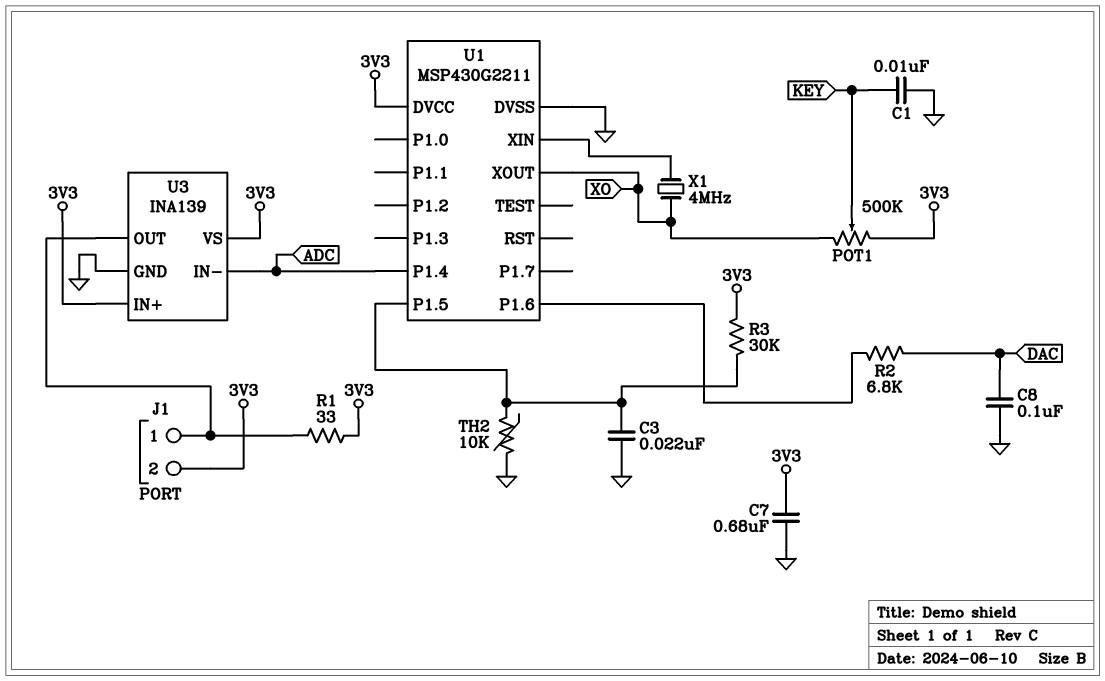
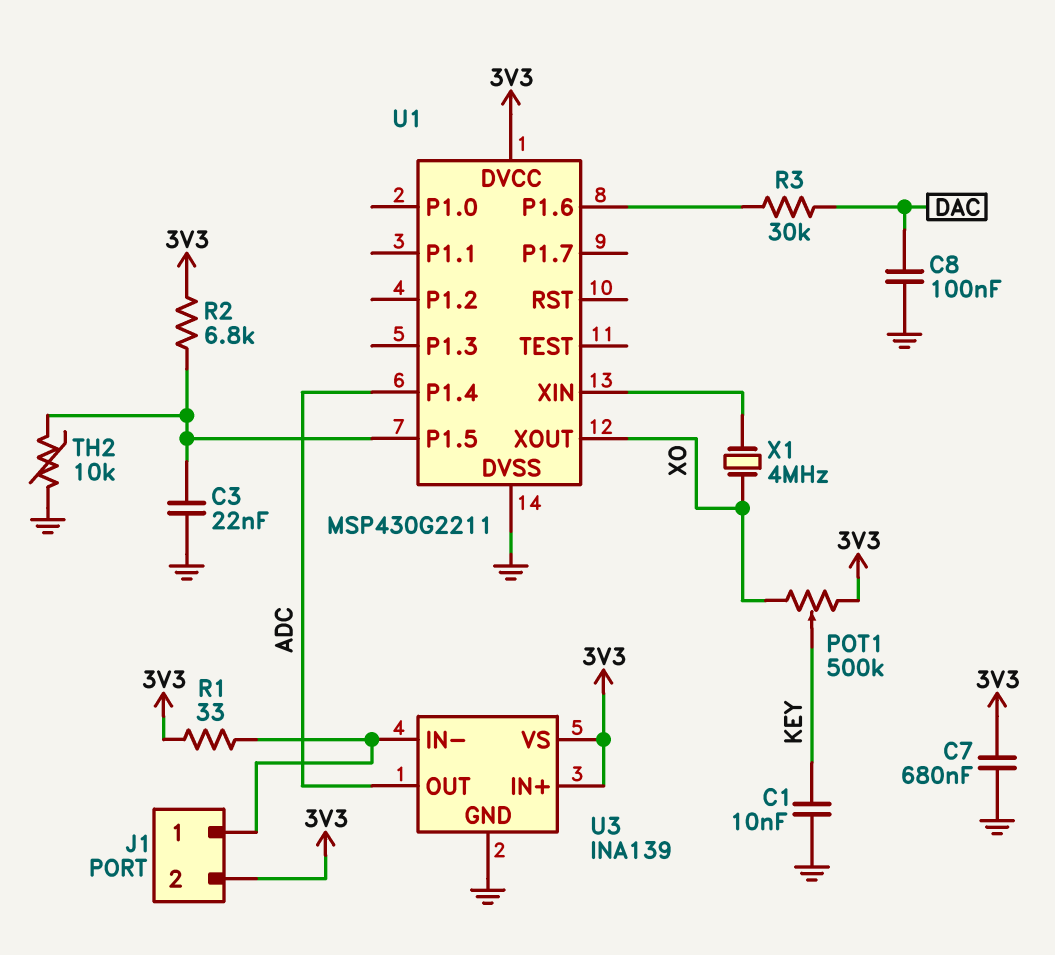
R2: 6.8k (DAC, U1/P1.6) -> 6.8k (3V3, U1/P1.5)
R3: 30k (3V3, U1/P1.5) -> 30k (DAC, U1/P1.6)
U3 pin IN-: ADC -> J1/1
U3 pin OUT: J1/1 -> ADC

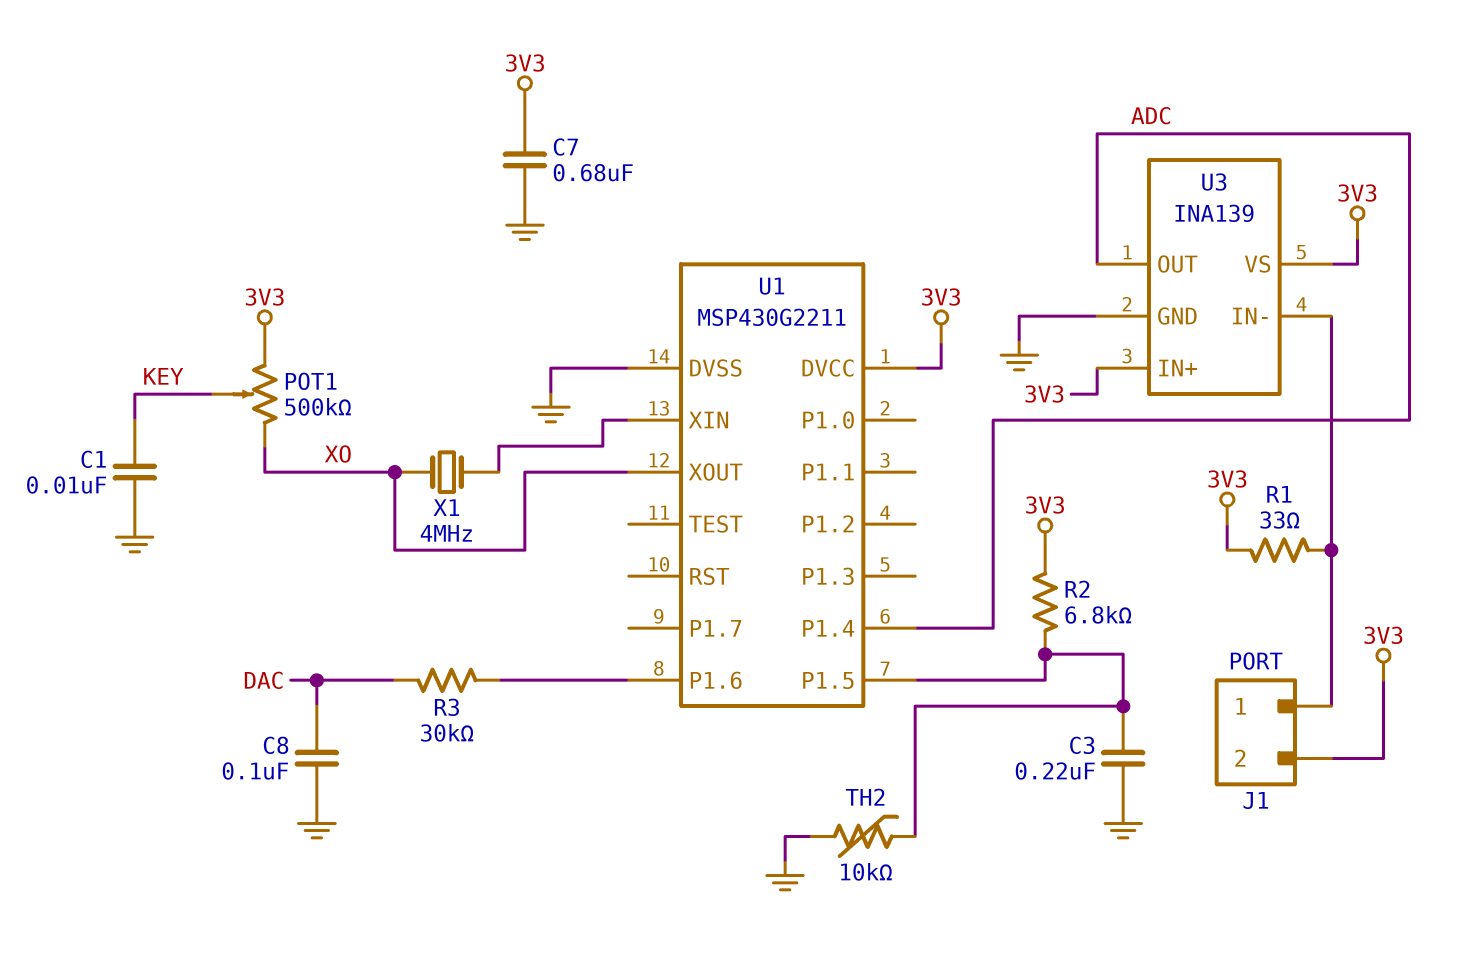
C3: 22nF (GND, U1/P1.5) -> 220nF (GND, U1/P1.5)

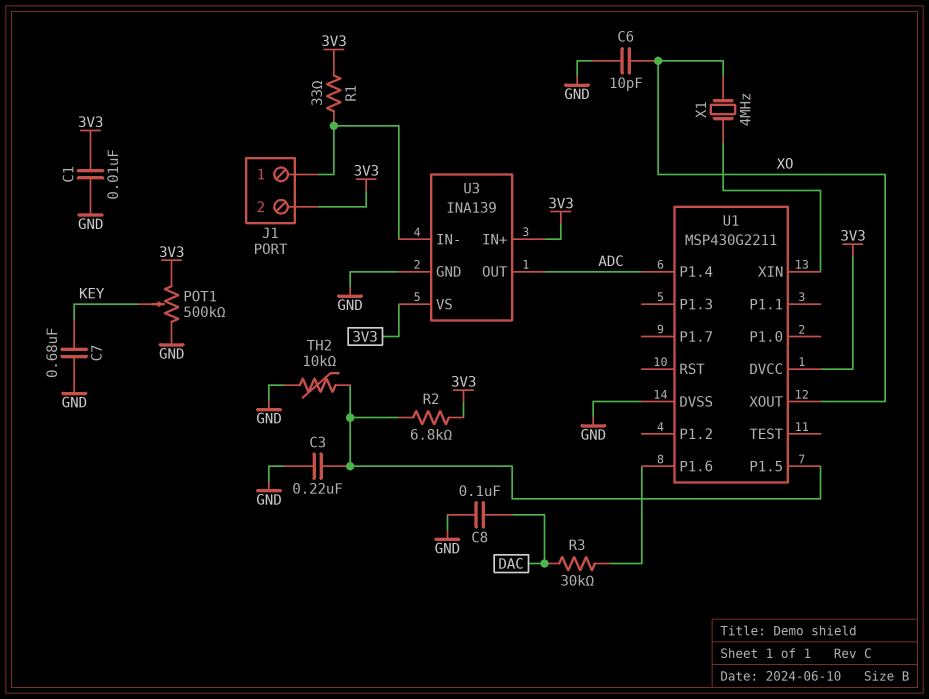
C1: 10nF (GND, KEY) -> 10nF (3V3, GND)
C6: none -> 10pF (GND, XO)
C7: 680nF (3V3, GND) -> 680nF (GND, KEY)
POT1: 500k (3V3, XO, wiper KEY) -> 500k (3V3, GND, wiper KEY)

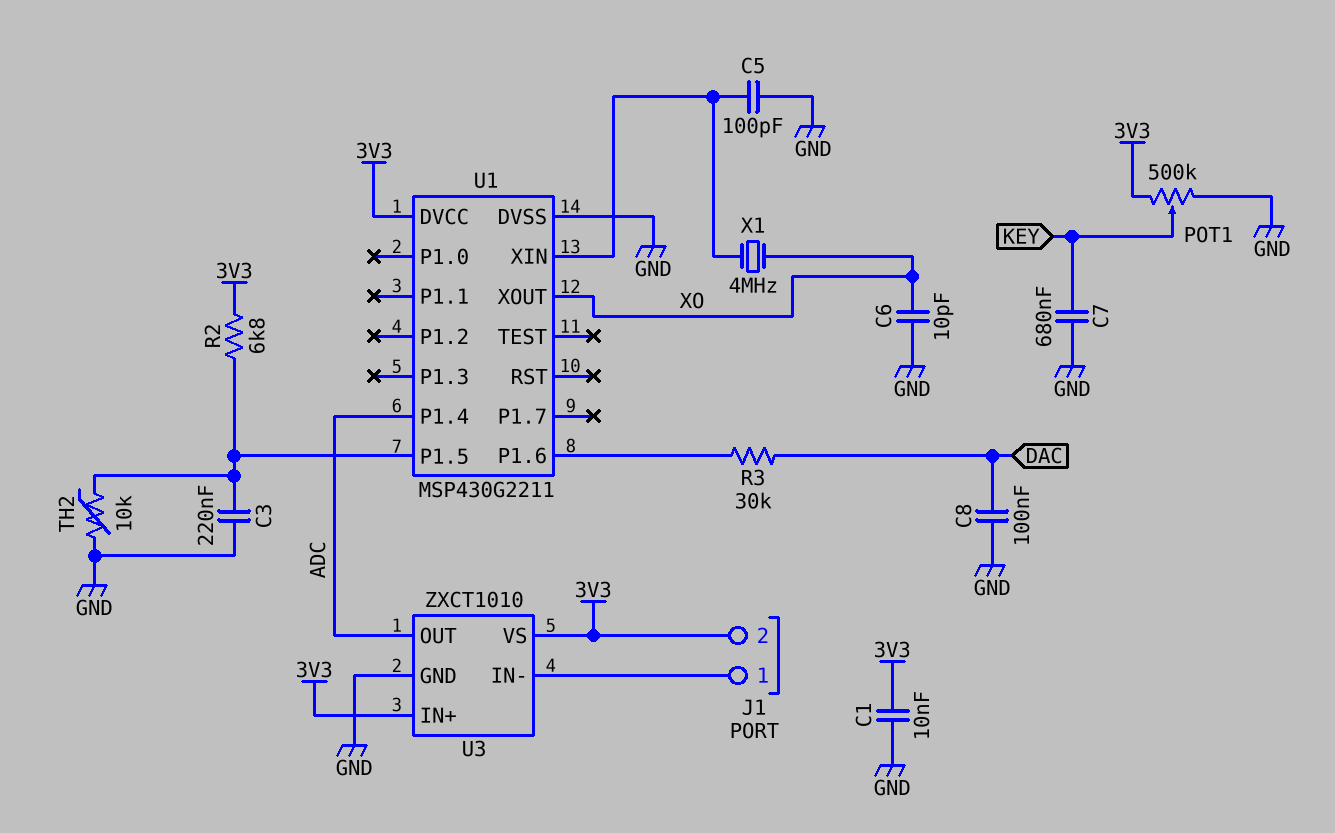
C5: none -> 100pF (GND, U1/XIN)
R1: 33 (3V3, J1/1) -> none
U3: INA139 -> ZXCT1010

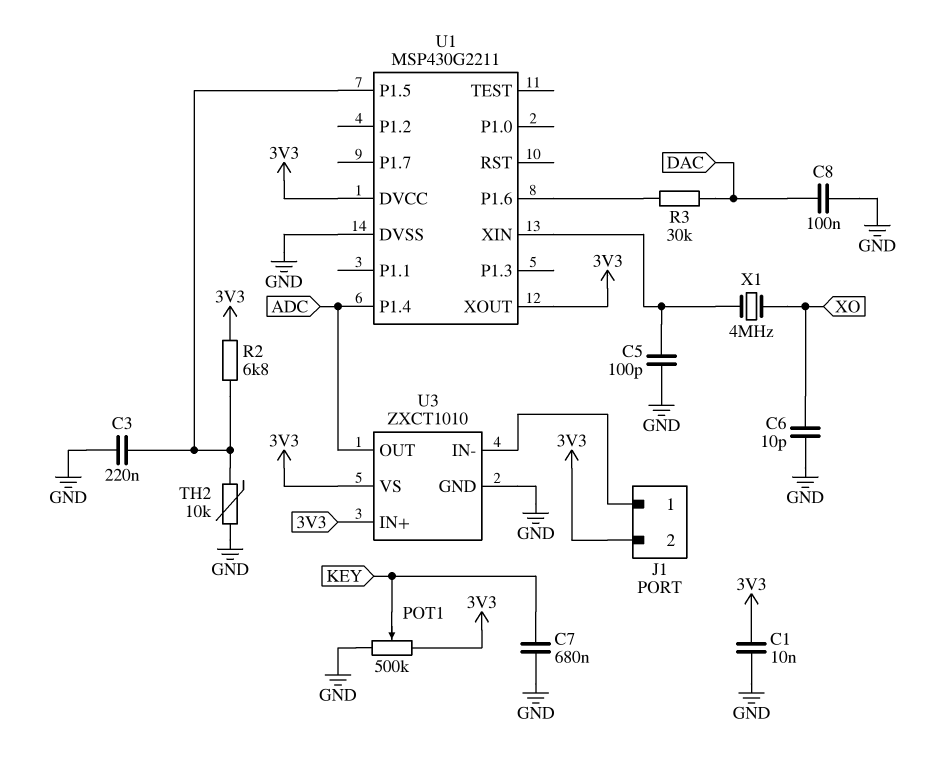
U1 pin XOUT: XO -> 3V3

